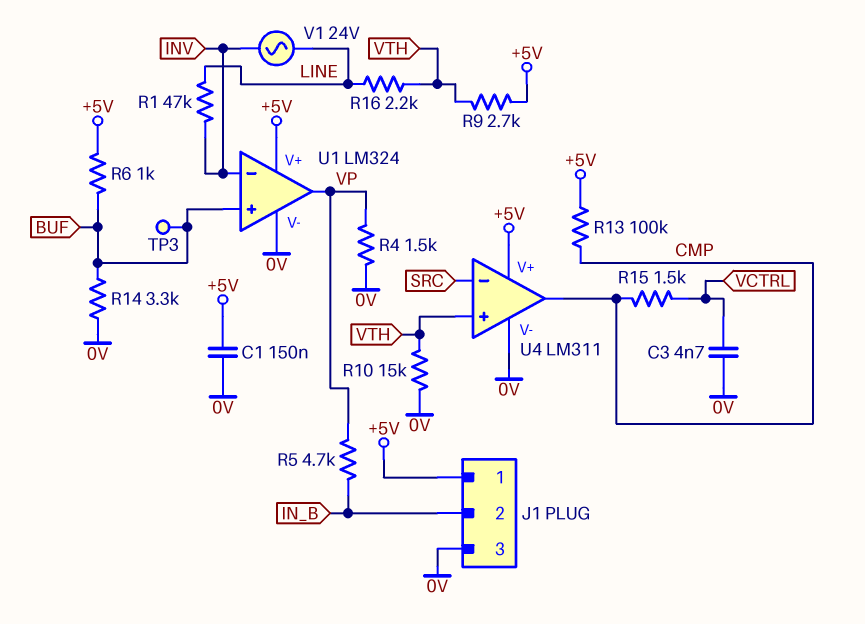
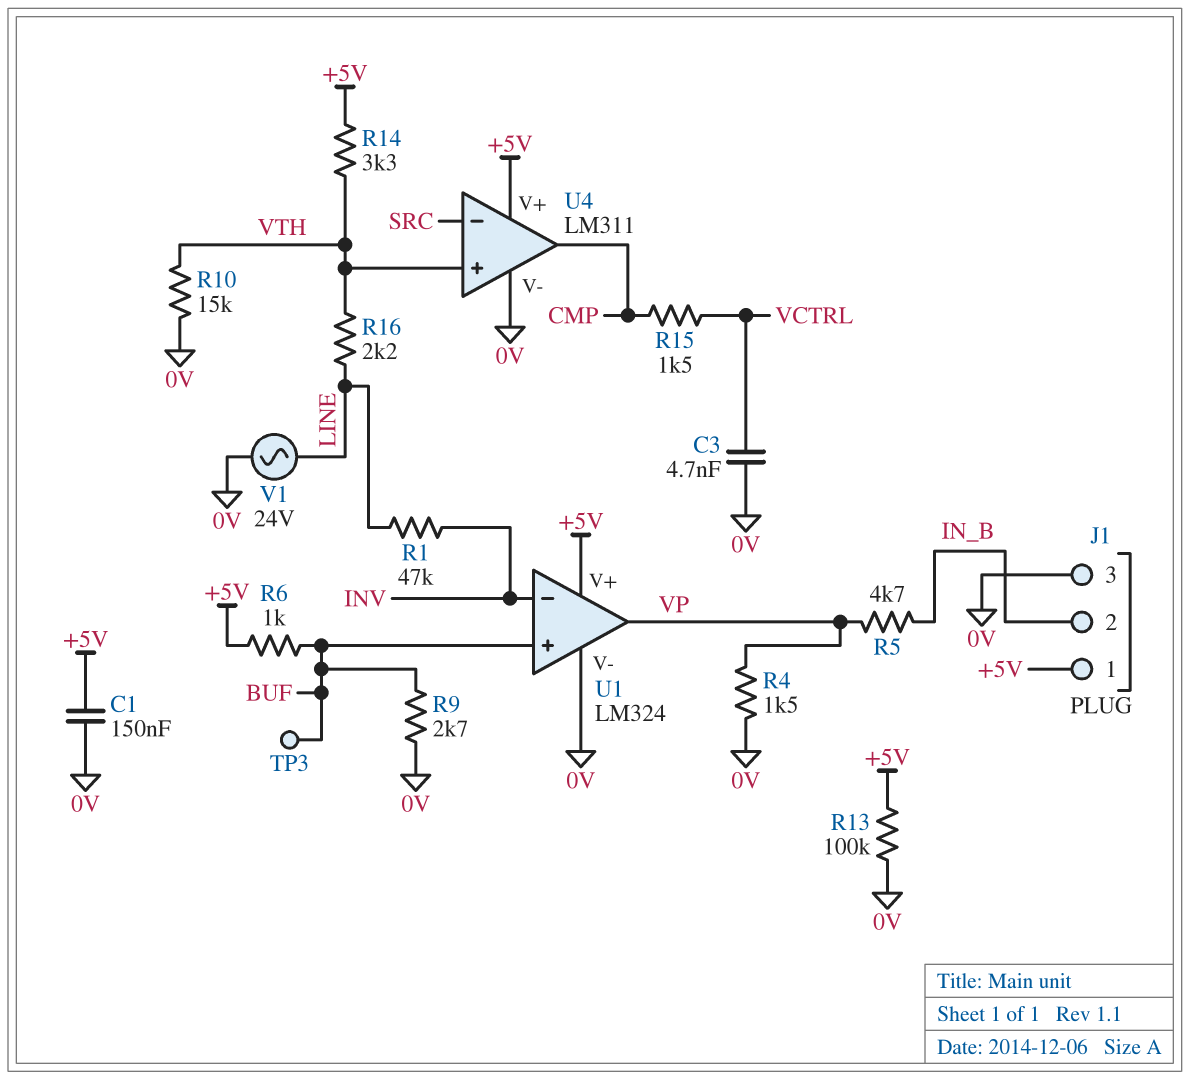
R9: 2.7k (+5V, VTH) -> 2.7k (0V, BUF)
R13: 100k (+5V, CMP) -> 100k (+5V, 0V)
R14: 3.3k (0V, BUF) -> 3.3k (+5V, VTH)
V1: AC 24V (INV, LINE) -> AC 24V (0V, LINE)

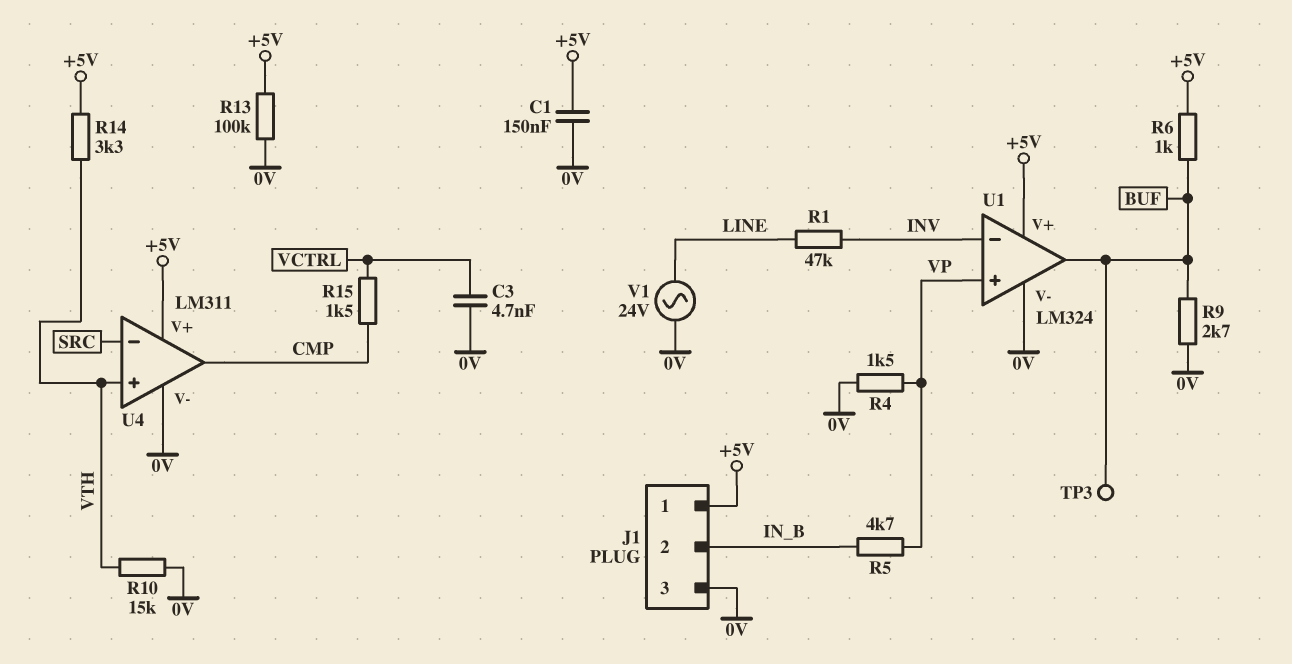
R16: 2.2k (LINE, VTH) -> none
U1 pin in+: BUF -> VP
U1 pin out: VP -> BUF

